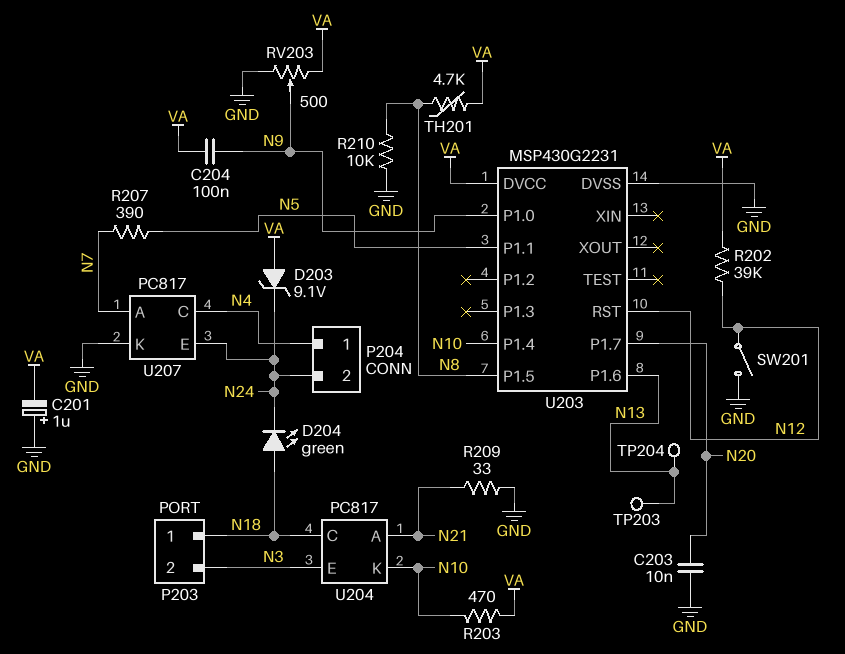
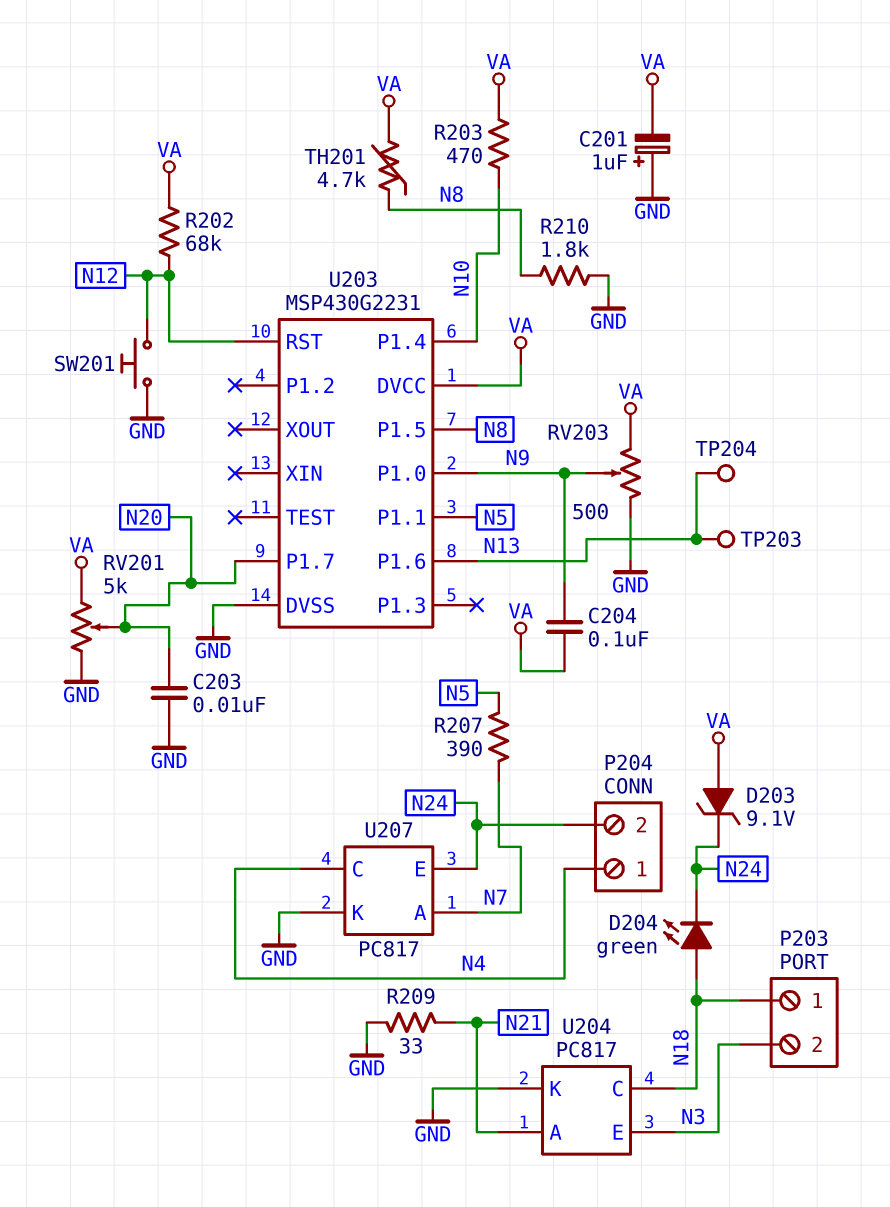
R202: 39k (N12, VA) -> 68k (N12, VA)
R210: 10k (GND, N8) -> 1.8k (GND, N8)
RV201: none -> 5k (GND, VA, wiper N20)
SW201: switch (GND, N12) -> button (GND, N12)
U204 pin K: N10 -> GND

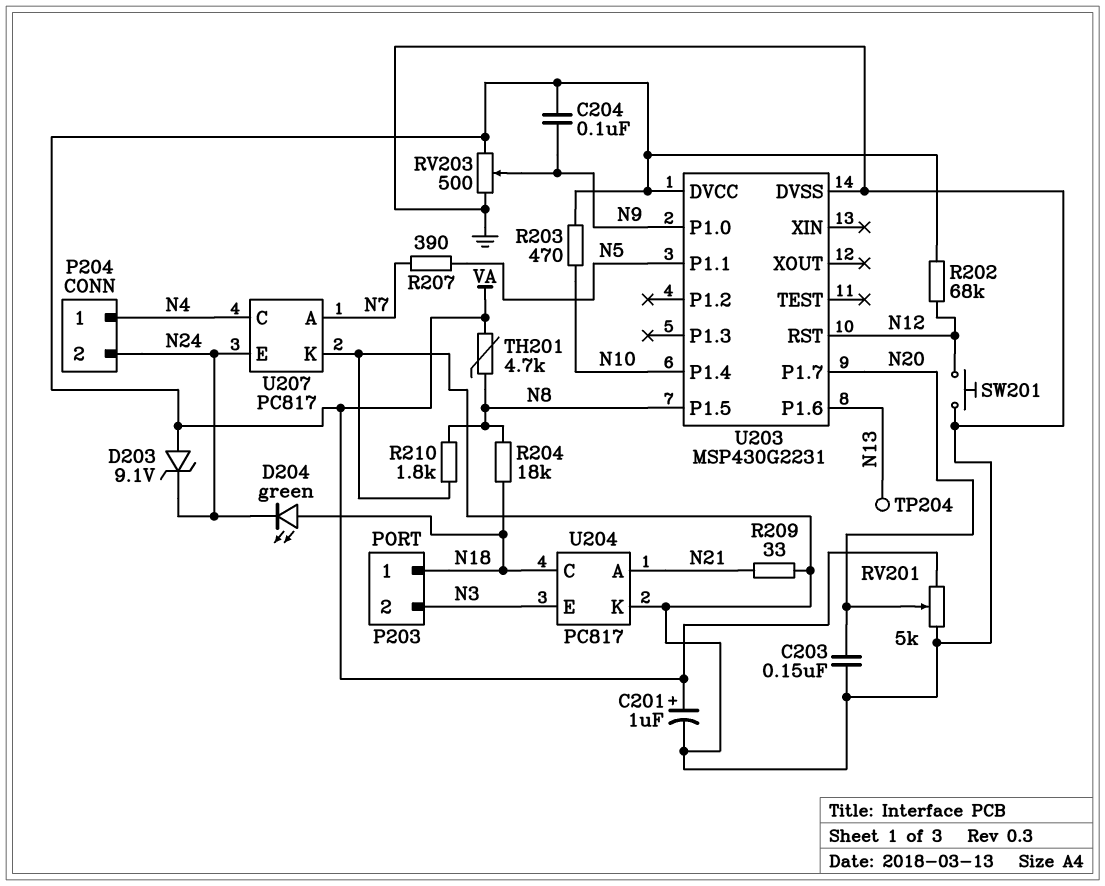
C201: 1uF (plus GND, minus VA) -> 1uF (plus VA, minus GND)
C203: 10nF (GND, N20) -> 150nF (GND, N20)
R204: none -> 18k (N8, N18)
TP203: test point (N13) -> none

